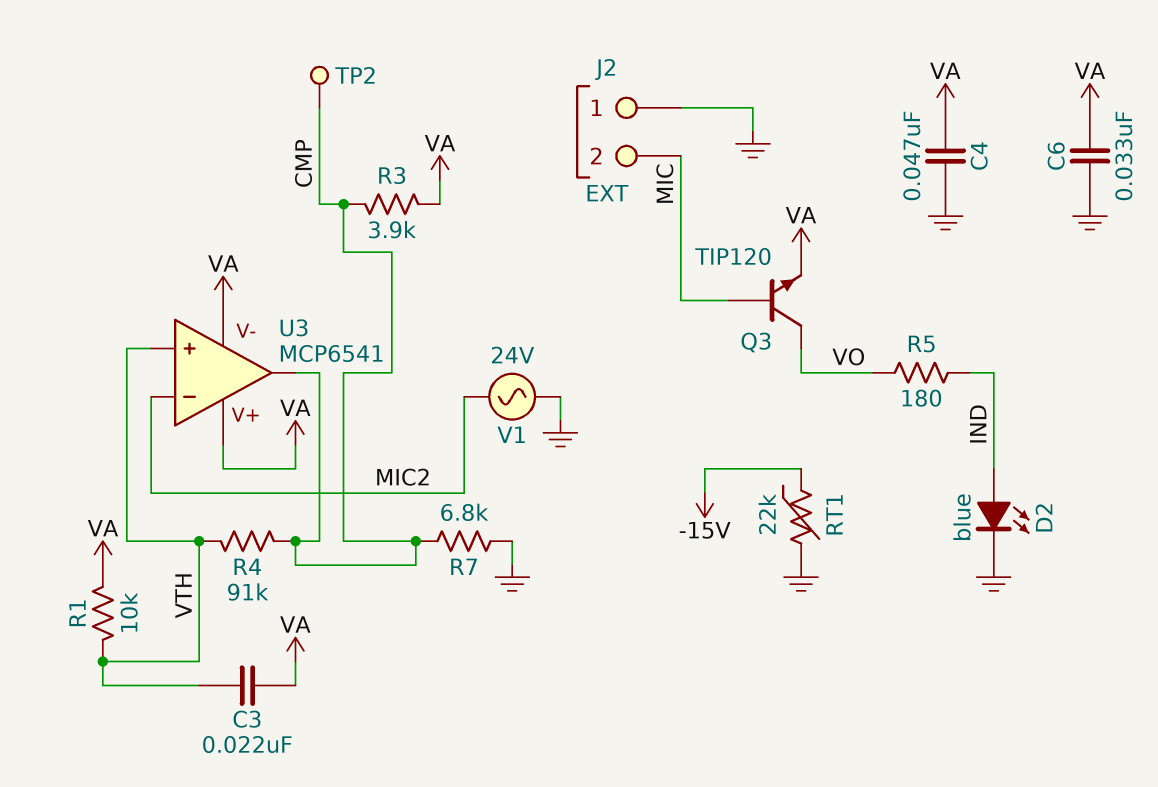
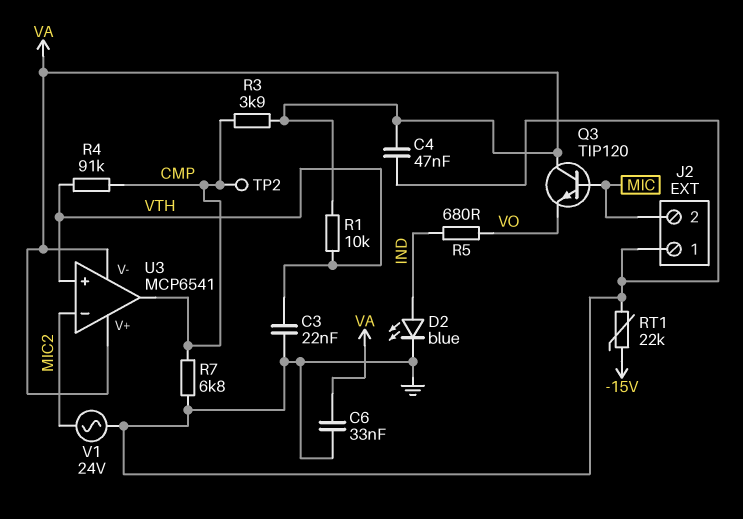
C3: 22nF (VA, VTH) -> 22nF (GND, VTH)
Q3: NPN TIP120 (B MIC, C VO, E VA) -> NPN TIP120 (B MIC, C VA, E VO)
R5: 180 (IND, VO) -> 680 (IND, VO)

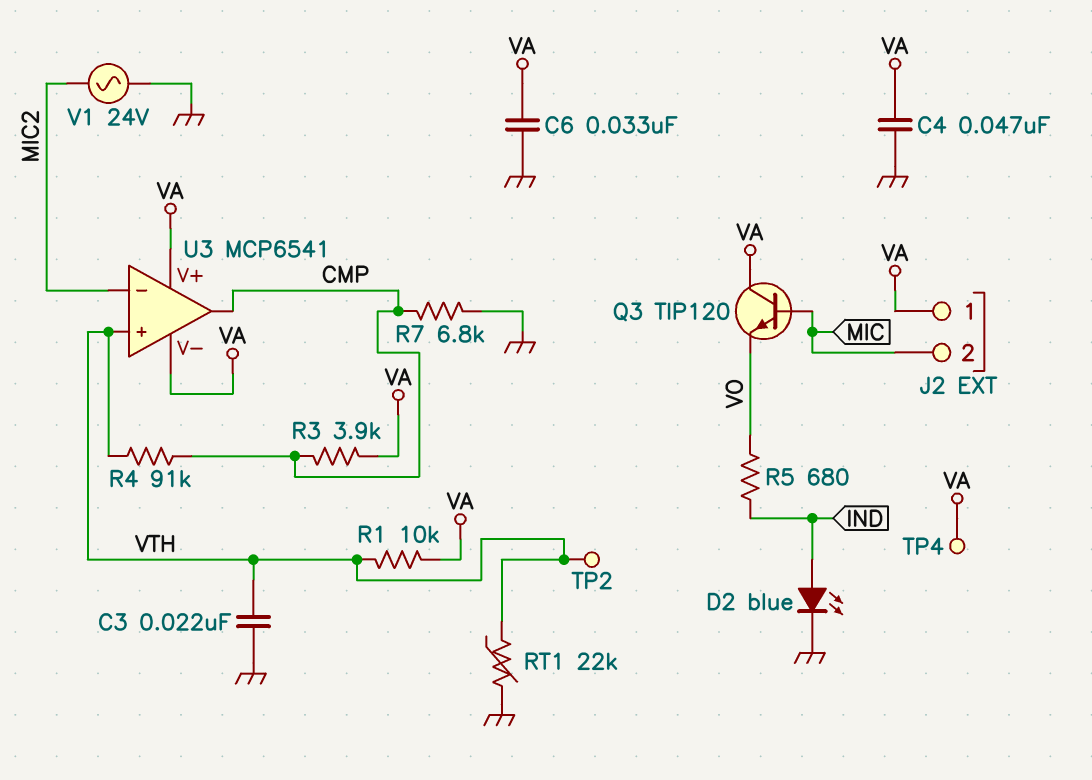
J2 pin 1: GND -> VA
RT1: 22k (-15V, GND) -> 22k (GND, VTH)
TP2: test point (CMP) -> test point (VTH)
TP4: none -> test point (VA)

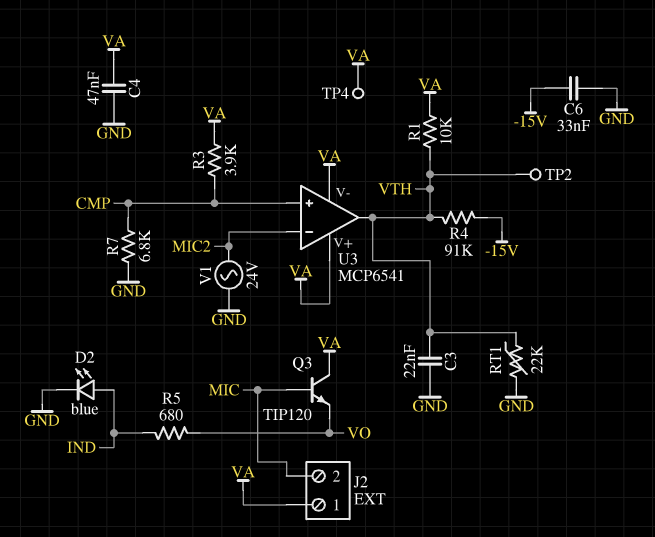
C6: 33nF (GND, VA) -> 33nF (-15V, GND)
R4: 91k (CMP, VTH) -> 91k (-15V, VTH)
U3 pin in+: VTH -> CMP
U3 pin out: CMP -> VTH

